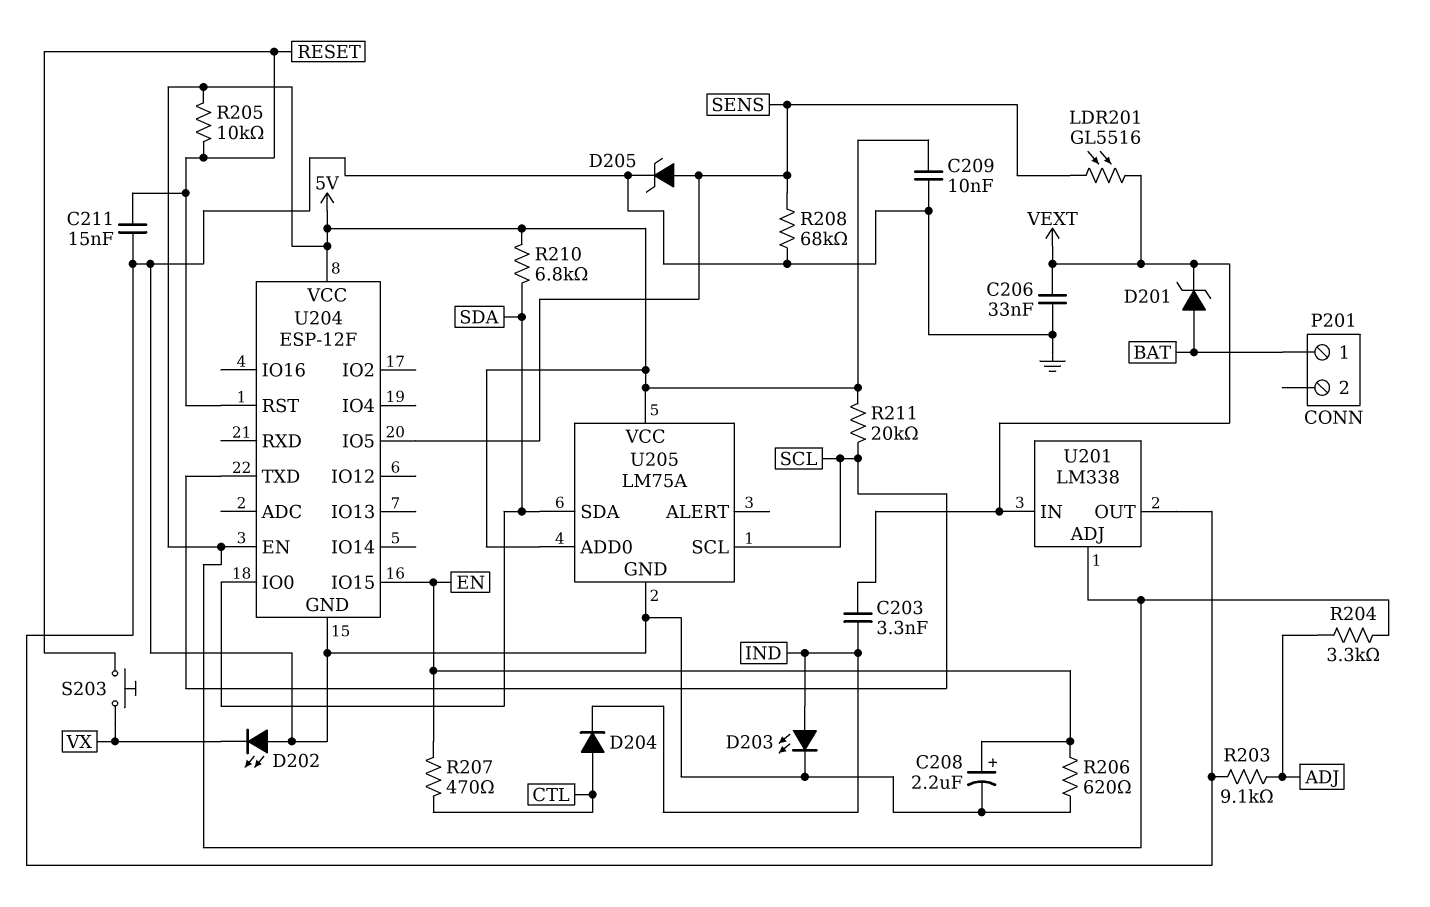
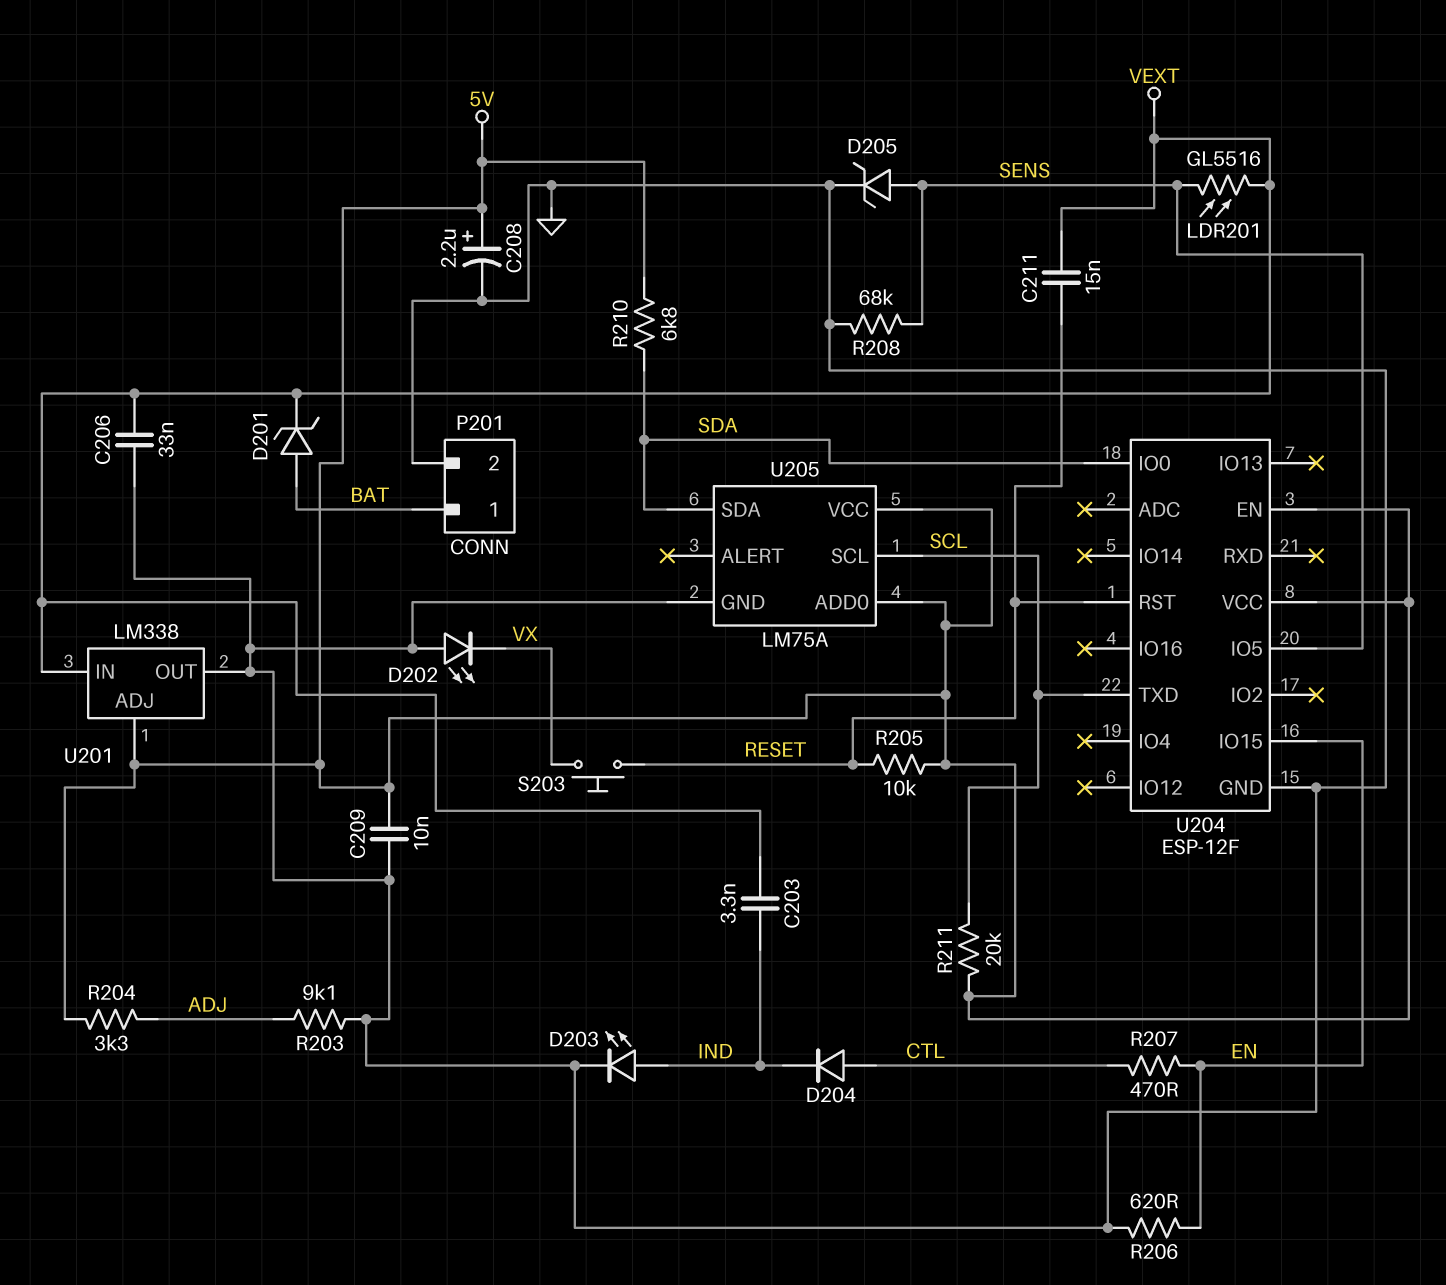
C208: 2.2uF (plus EN, minus GND) -> 2.2uF (plus 5V, minus GND)
C211: 15nF (GND, RESET) -> 15nF (RESET, VEXT)
P201 pin 2: none -> GND

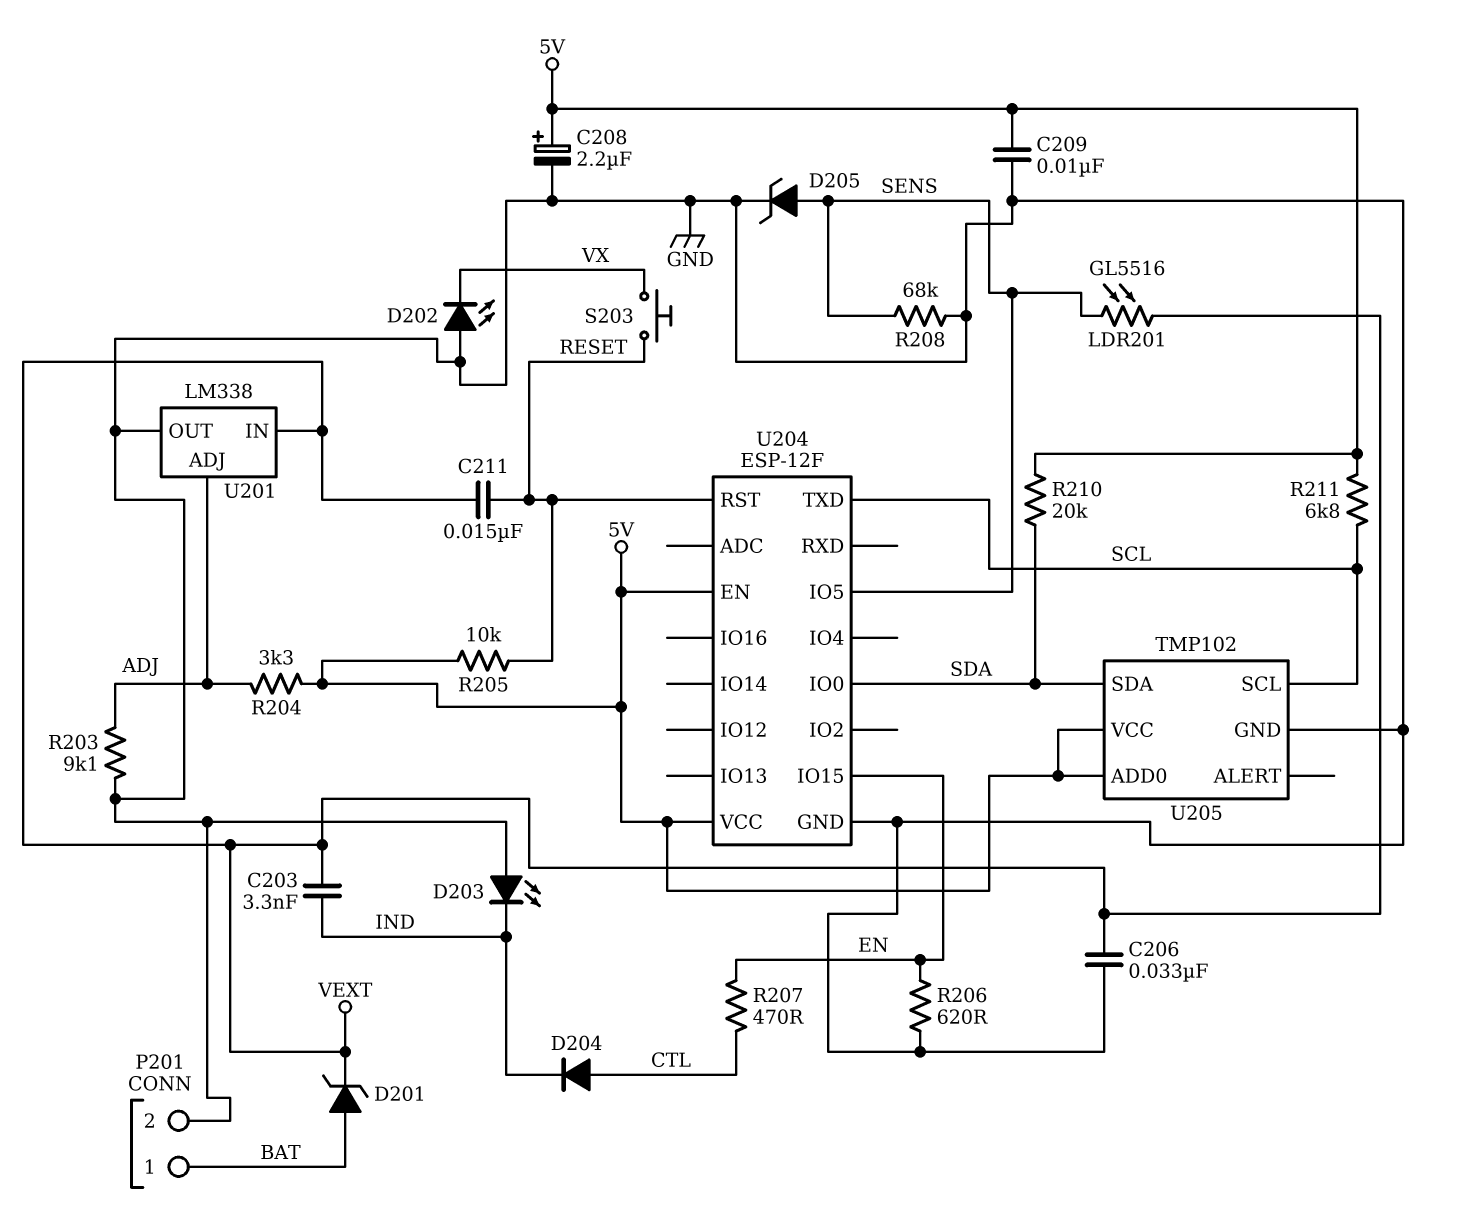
D203: LED (A IND, K GND) -> LED (A GND, K IND)
R210: 6.8k (5V, SDA) -> 20k (5V, SDA)
R211: 20k (5V, SCL) -> 6.8k (5V, SCL)
U201 pin ADJ: 5V -> ADJ
U205: LM75A -> TMP102

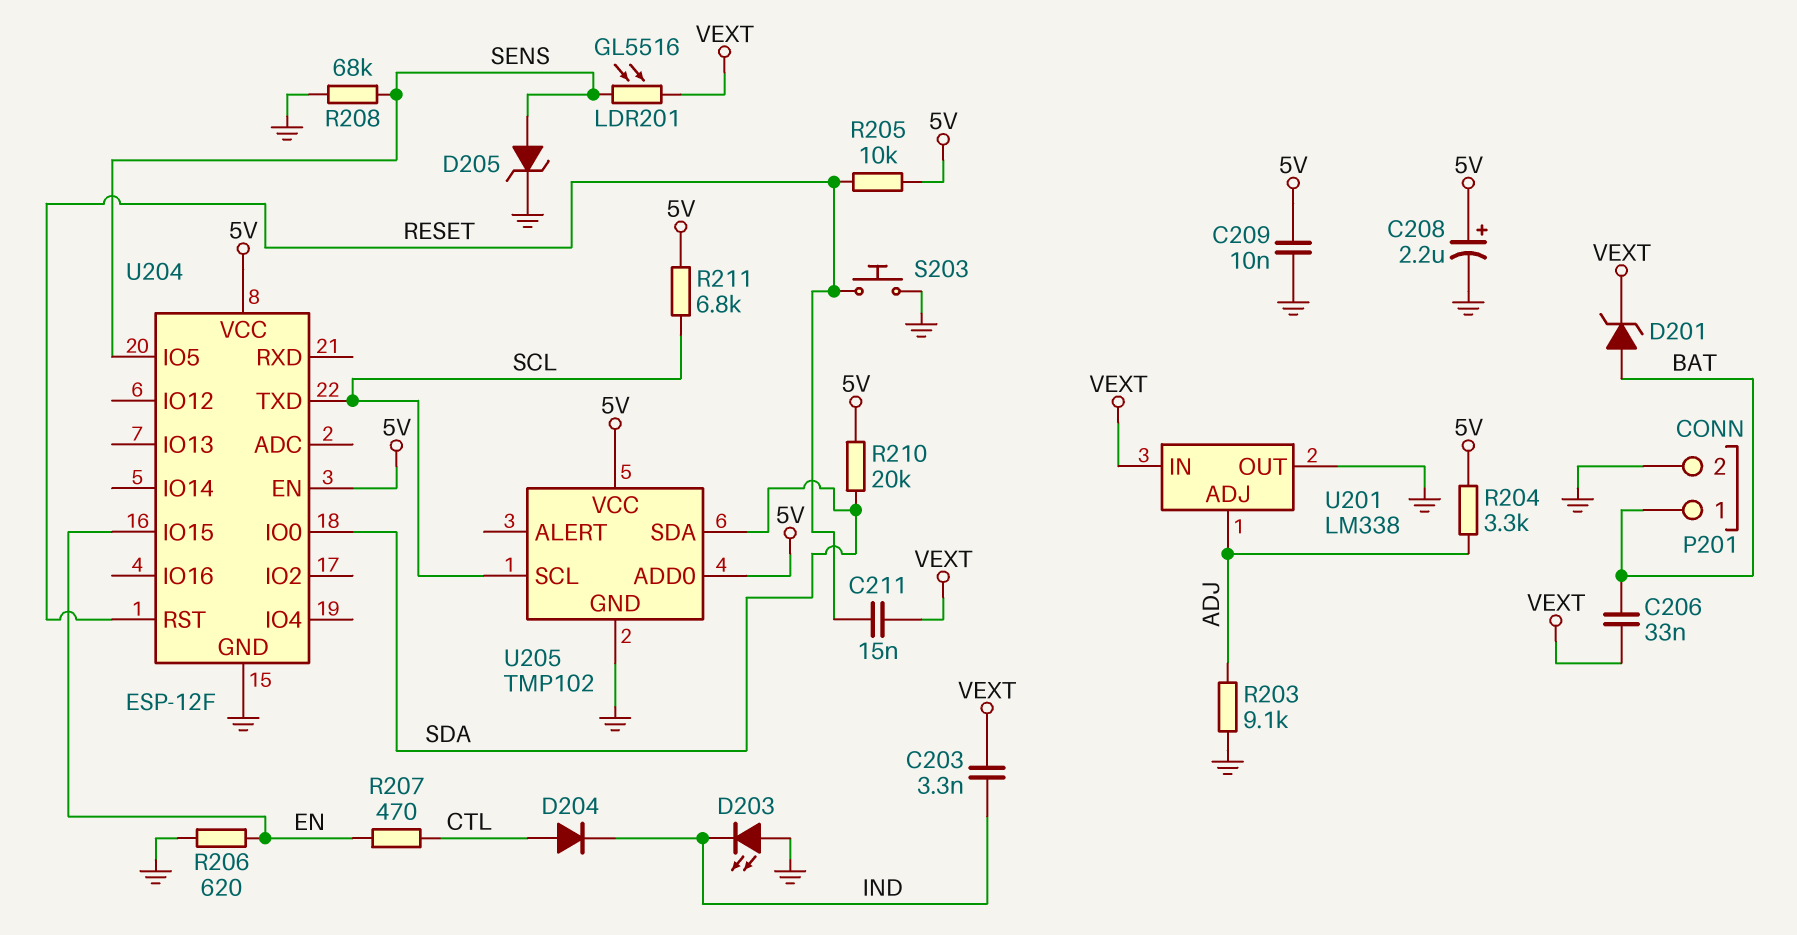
C206: 33nF (GND, VEXT) -> 33nF (BAT, VEXT)
D202: LED (A GND, K VX) -> none
S203: button (RESET, VX) -> button (GND, RESET)

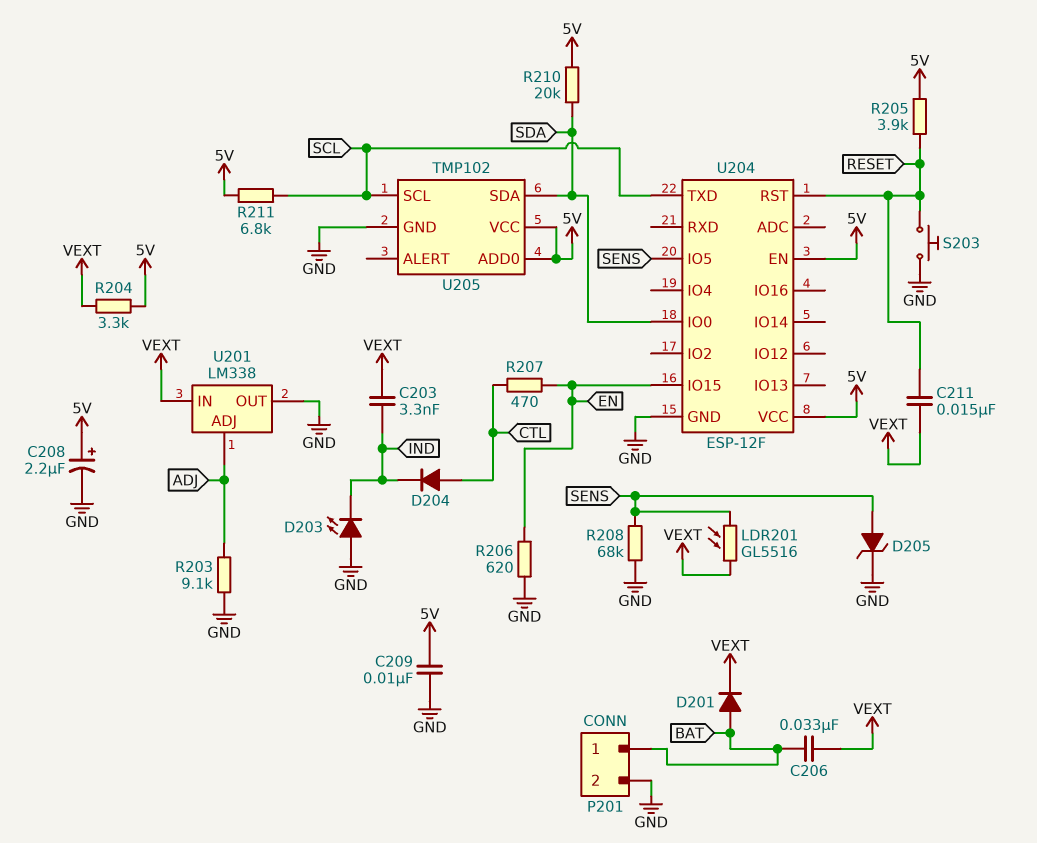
D201: zener (A BAT, K VEXT) -> diode (A BAT, K VEXT)
R204: 3.3k (5V, ADJ) -> 3.3k (5V, VEXT)
R205: 10k (5V, RESET) -> 3.9k (5V, RESET)

